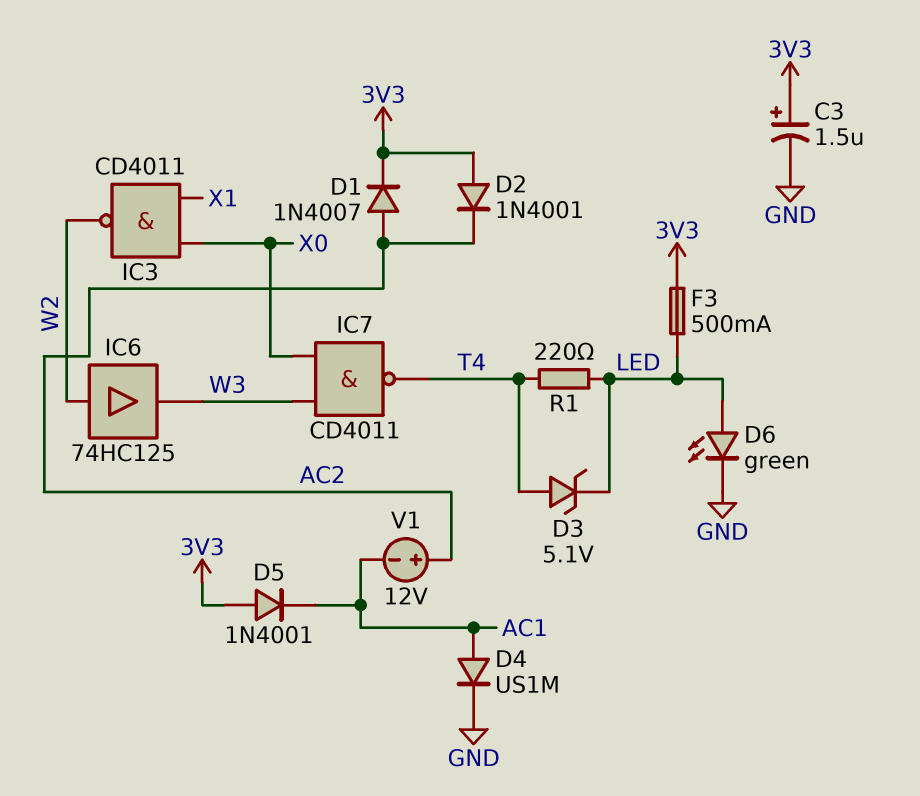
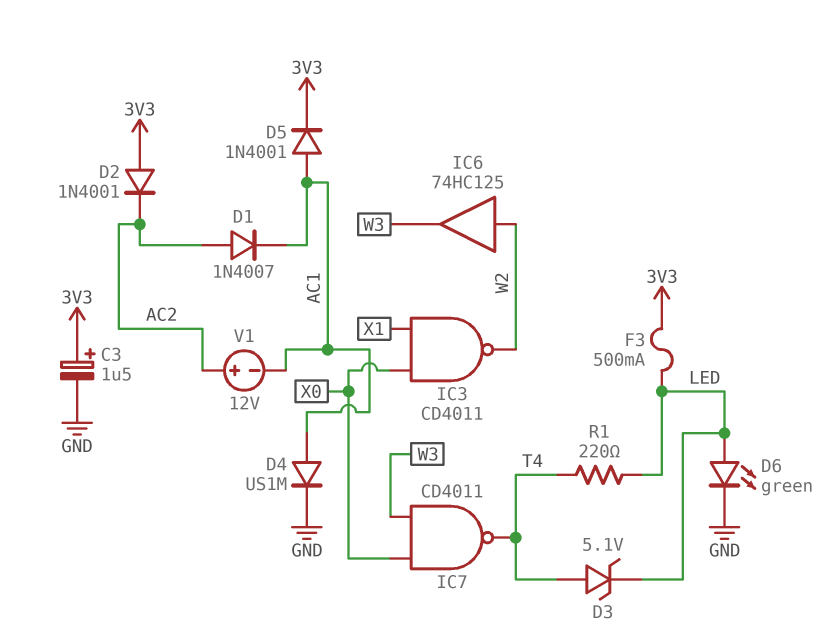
D1: diode 1N4007 (A AC2, K 3V3) -> diode 1N4007 (A AC2, K AC1)
D5: diode 1N4001 (A 3V3, K AC1) -> diode 1N4001 (A AC1, K 3V3)

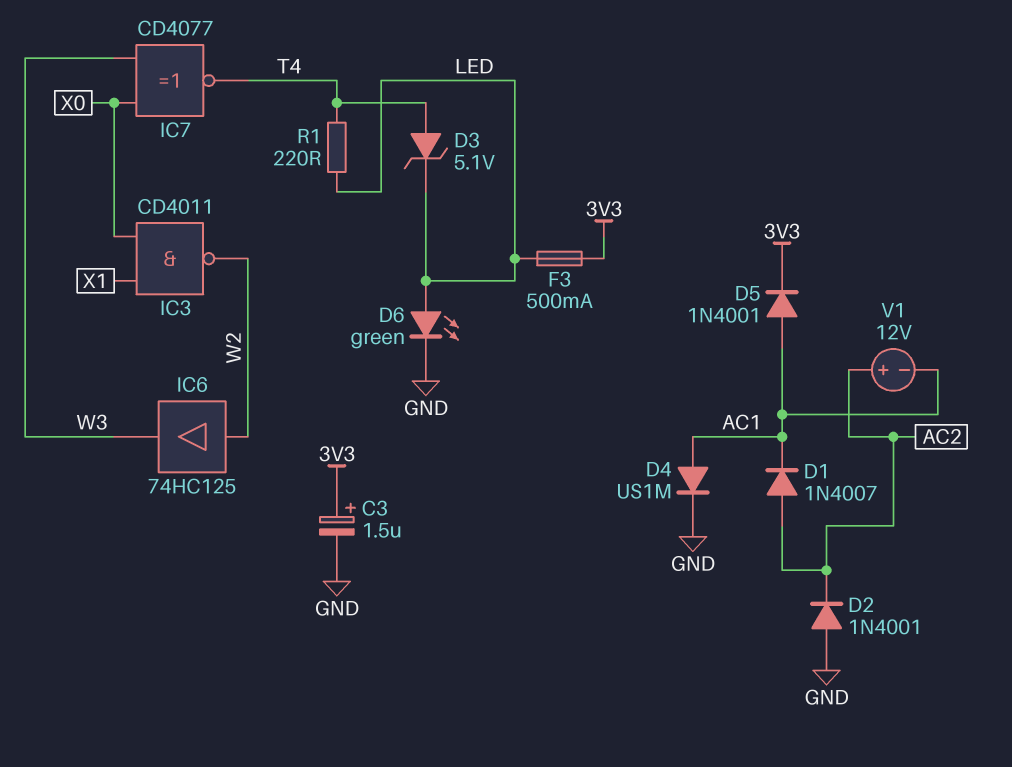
D2: diode 1N4001 (A 3V3, K AC2) -> diode 1N4001 (A GND, K AC2)
IC7: NAND CD4011 (in W3, in X0, out T4) -> XNOR CD4077 (in W3, in X0, out T4)

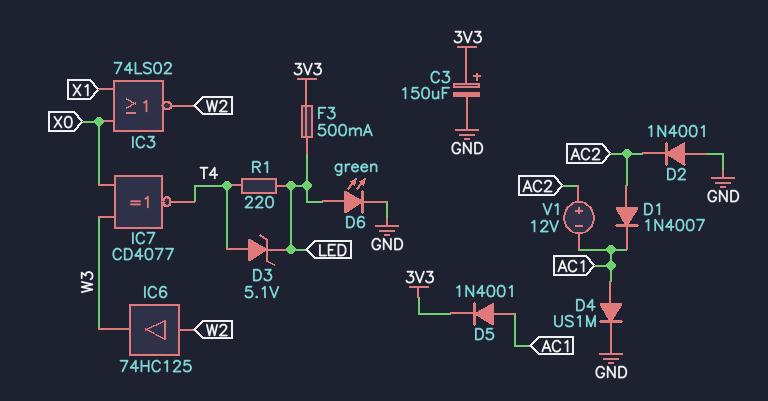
C3: 1.5uF (plus 3V3, minus GND) -> 150uF (plus 3V3, minus GND)
IC3: NAND CD4011 (in X0, in X1, out W2) -> NOR 74LS02 (in X0, in X1, out W2)

